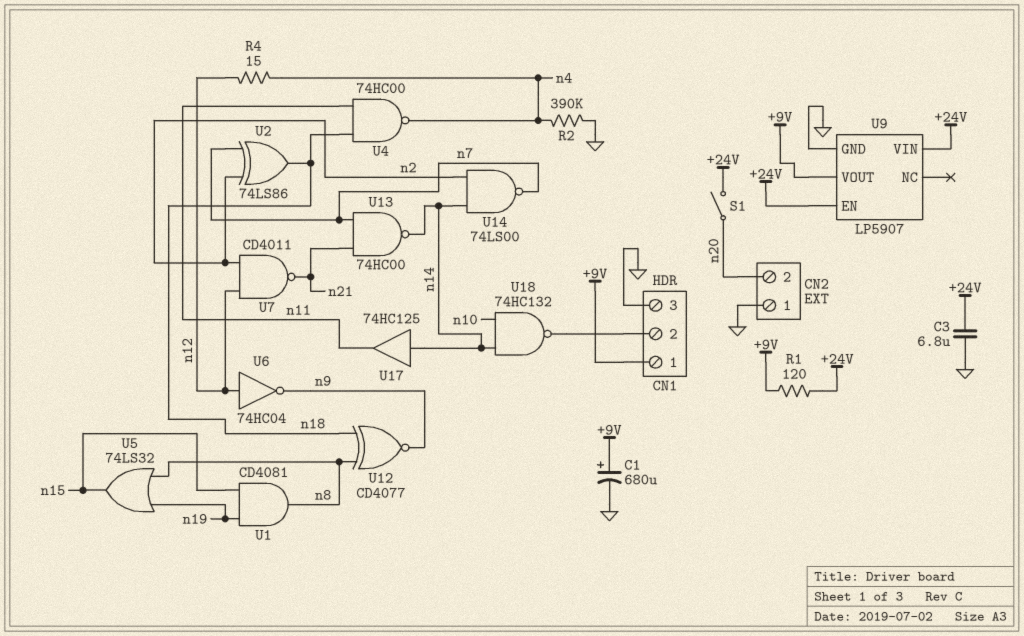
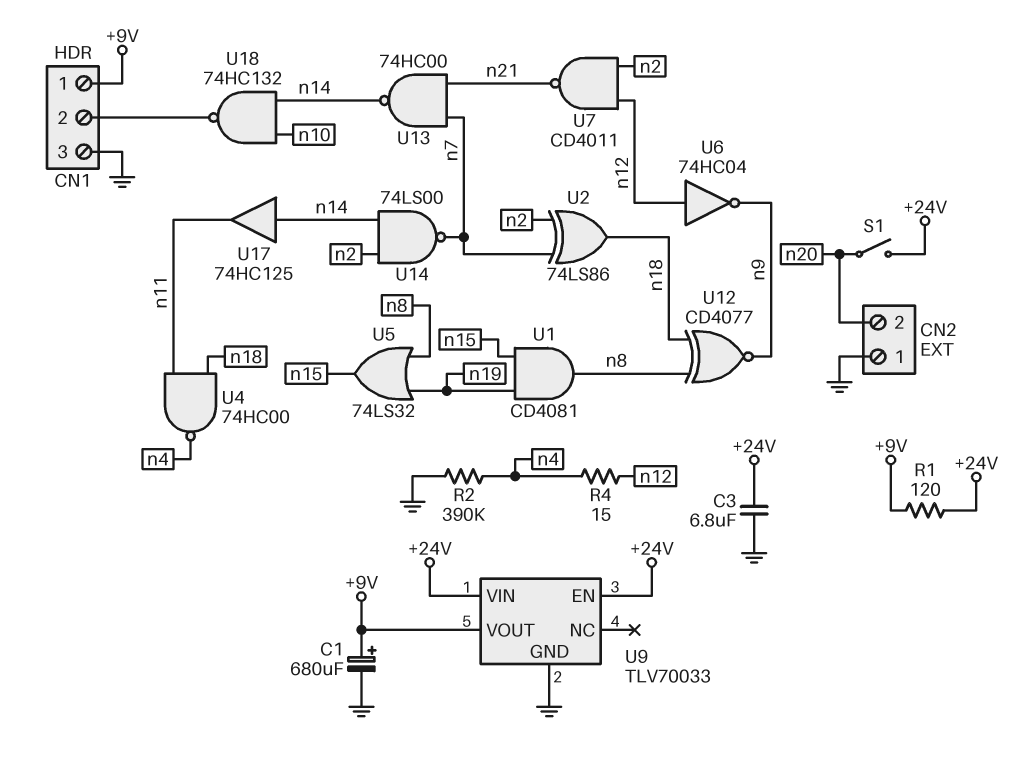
U9: LP5907 -> TLV70033

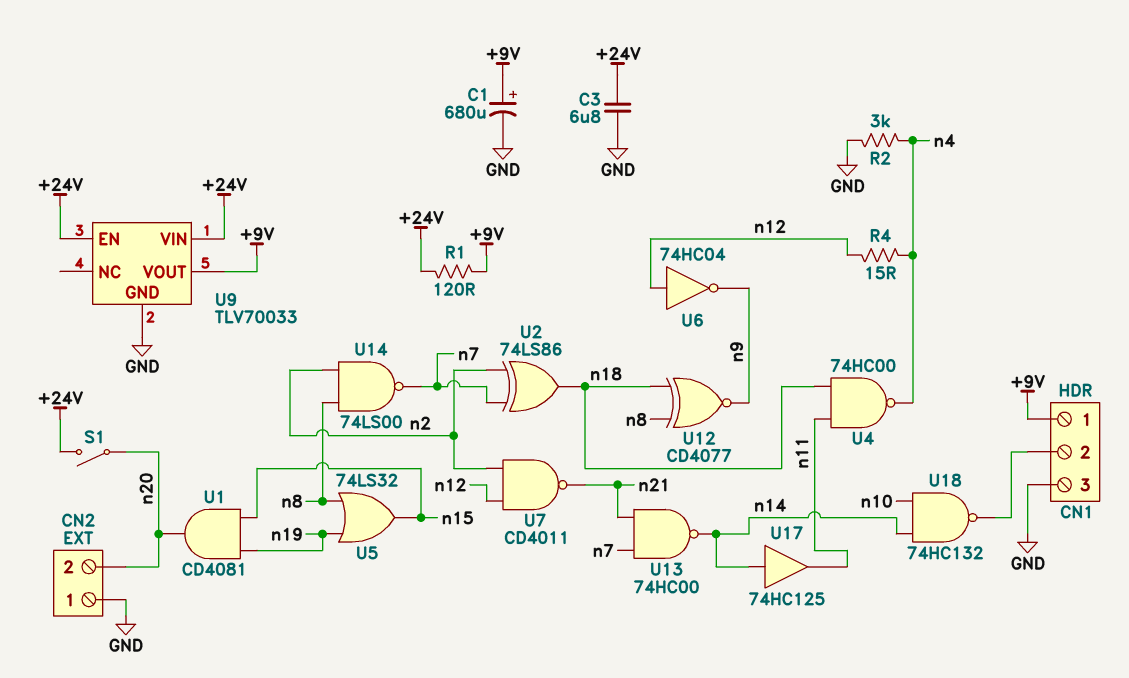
R2: 390k (GND, n4) -> 3k (GND, n4)
U1: AND CD4081 (in n15, in n19, out n8) -> AND CD4081 (in n15, in n19, out n20)
U14: NAND 74LS00 (in n2, in n14, out n7) -> NAND 74LS00 (in n2, in n8, out n7)

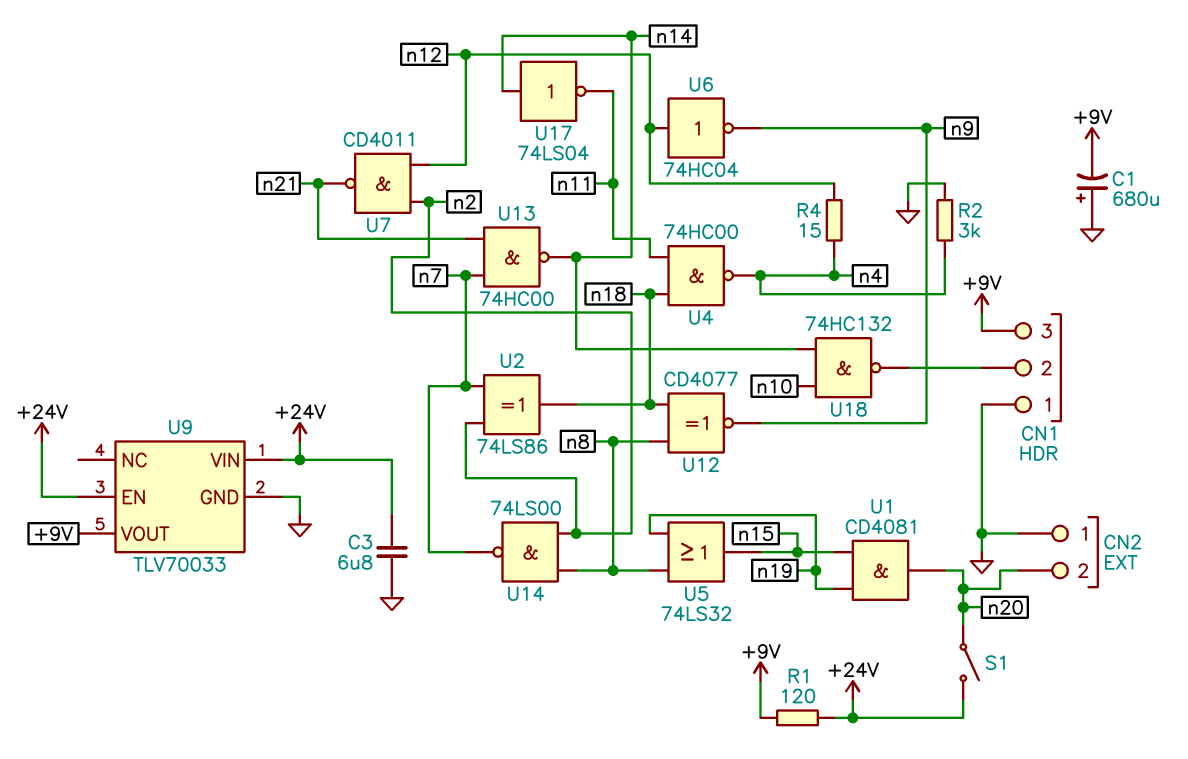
C1: 680uF (plus +9V, minus GND) -> 680uF (plus GND, minus +9V)
CN1 pin 1: +9V -> GND
CN1 pin 3: GND -> +9V
U17: buffer 74HC125 (in n14, out n11) -> NOT 74LS04 (in n14, out n11)

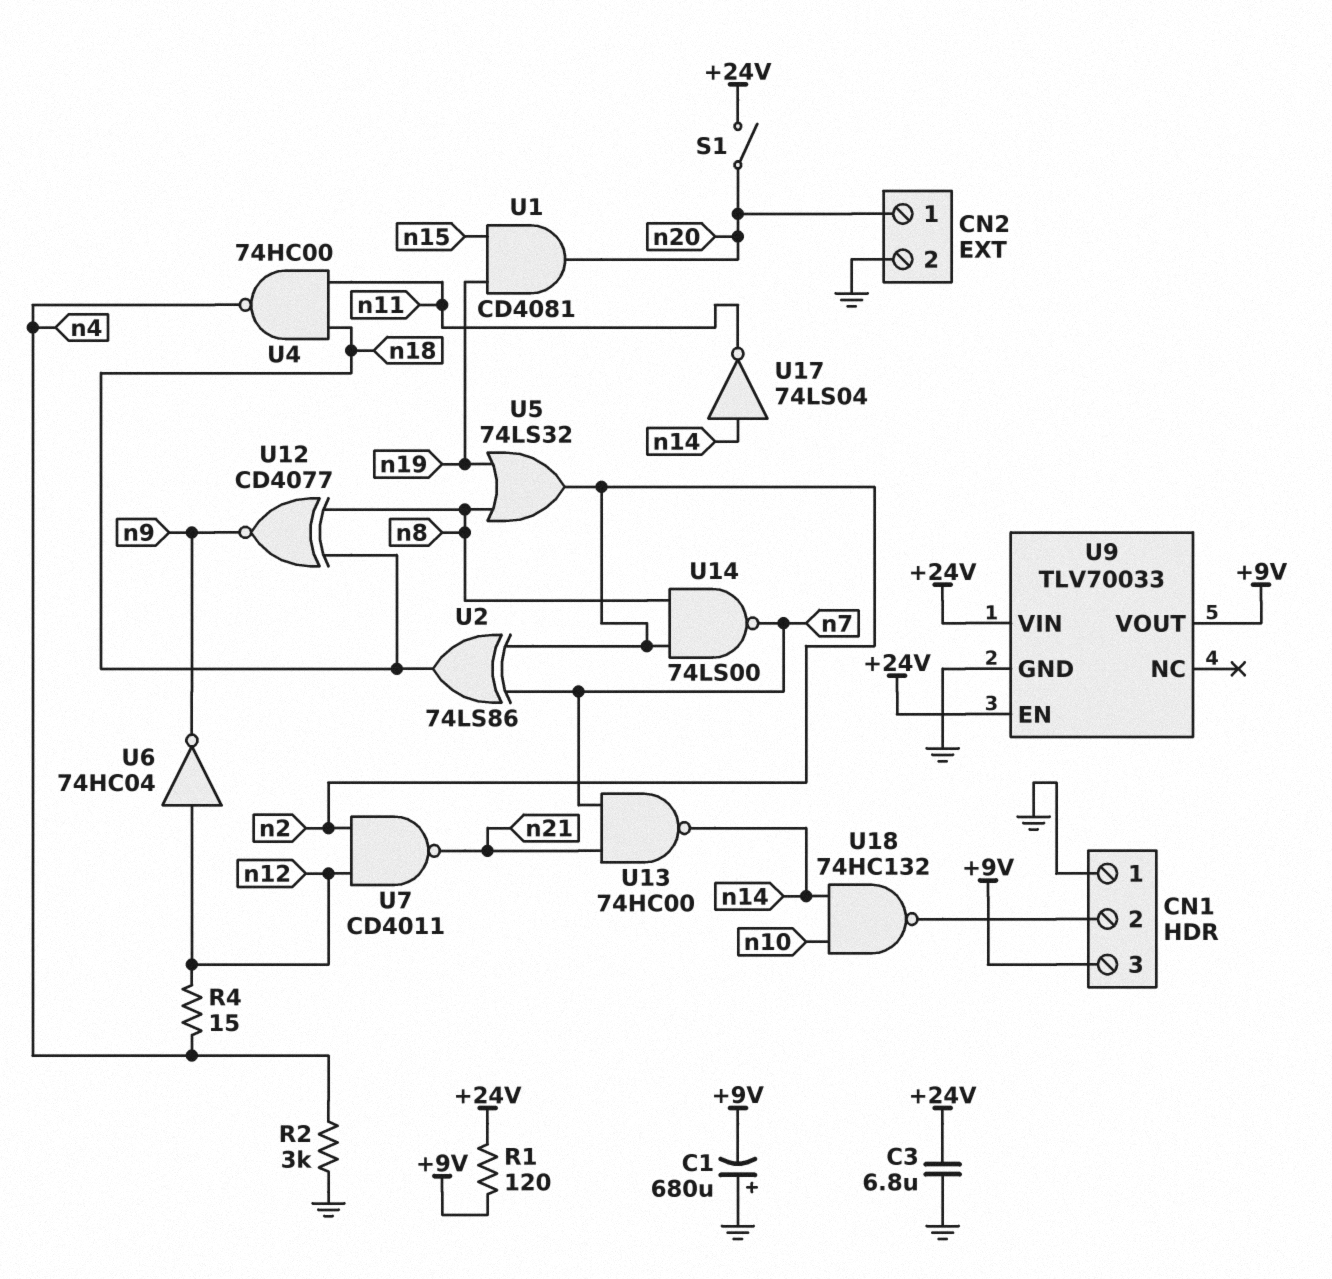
CN2 pin 1: GND -> n20
CN2 pin 2: n20 -> GND
U5: OR 74LS32 (in n8, in n19, out n15) -> OR 74LS32 (in n8, in n19, out n2)

